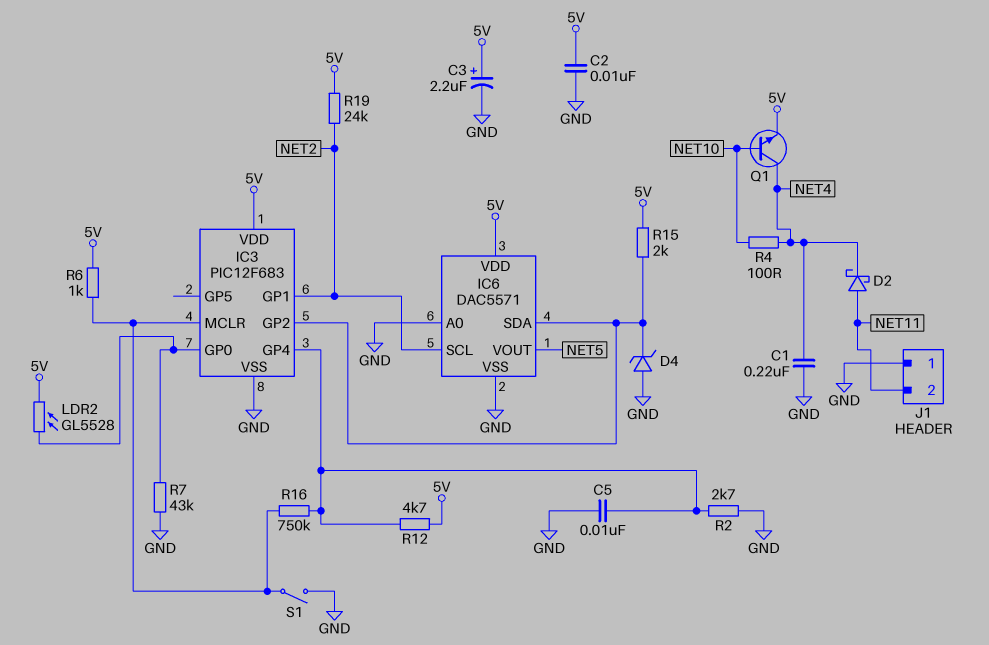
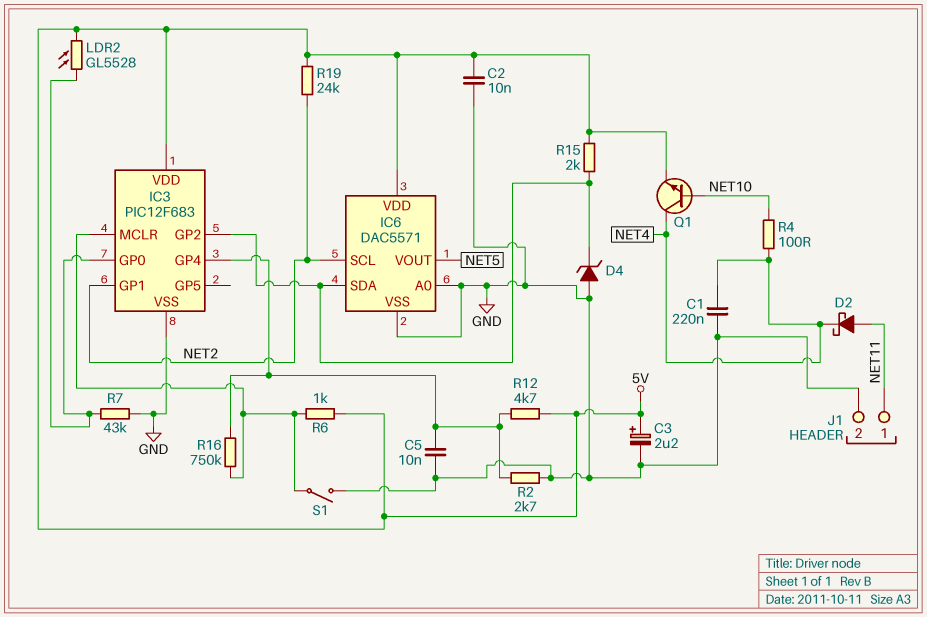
J1 pin 1: GND -> NET11
J1 pin 2: NET11 -> GND

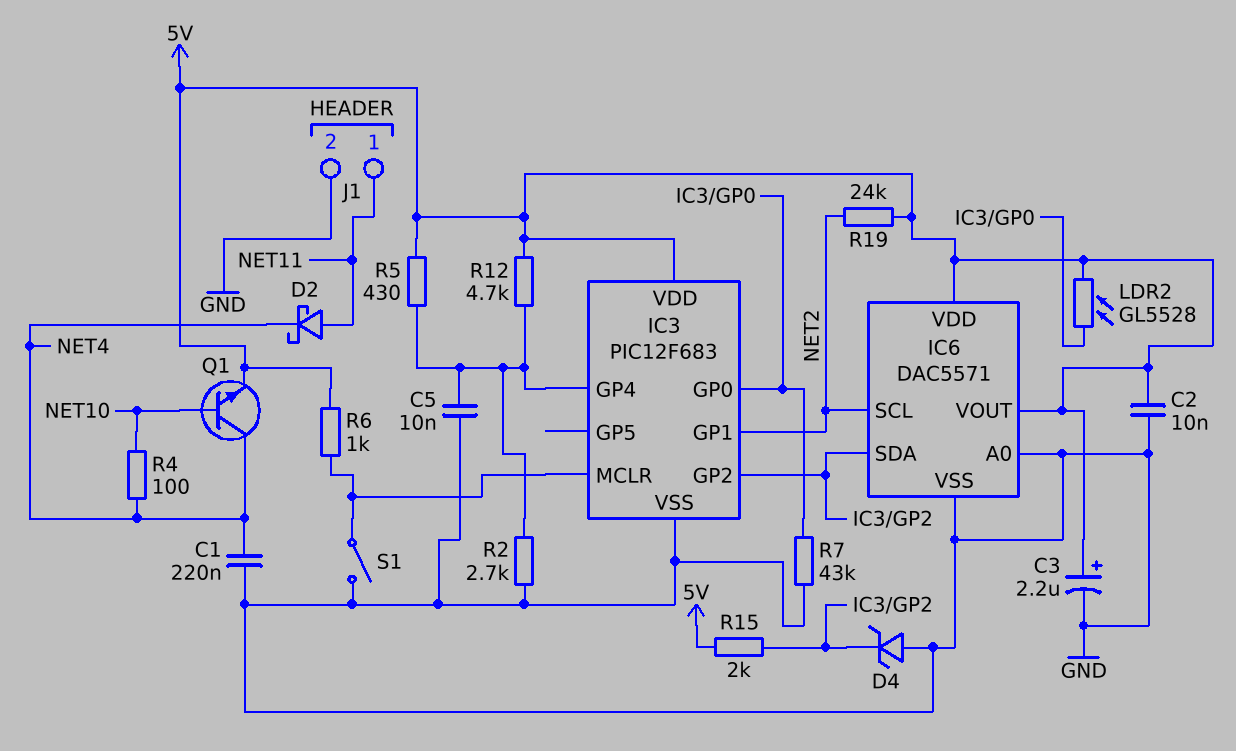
IC6 pin VOUT: NET5 -> 5V
R5: none -> 430 (5V, IC3/GP4)
R16: 750k (IC3/GP4, IC3/MCLR) -> none

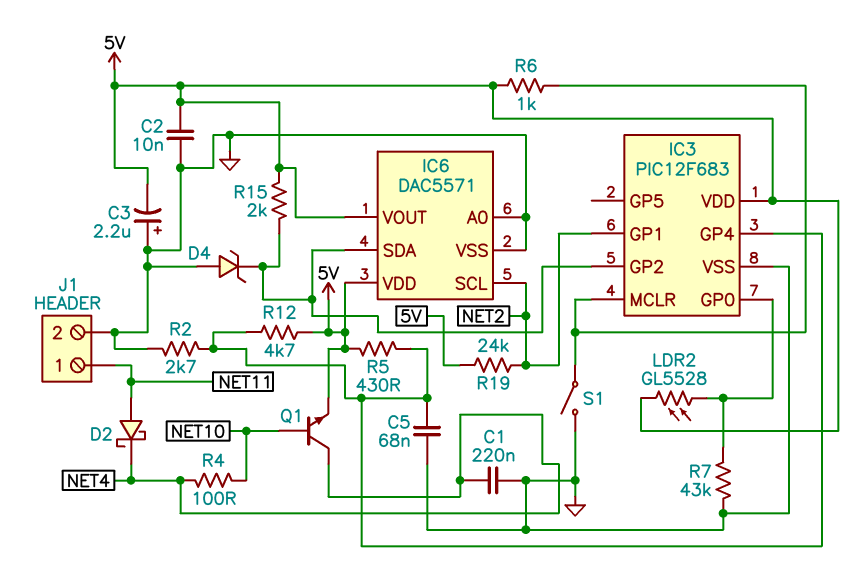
C3: 2.2uF (plus 5V, minus GND) -> 2.2uF (plus GND, minus 5V)
C5: 10nF (GND, IC3/GP4) -> 68nF (GND, IC3/GP4)

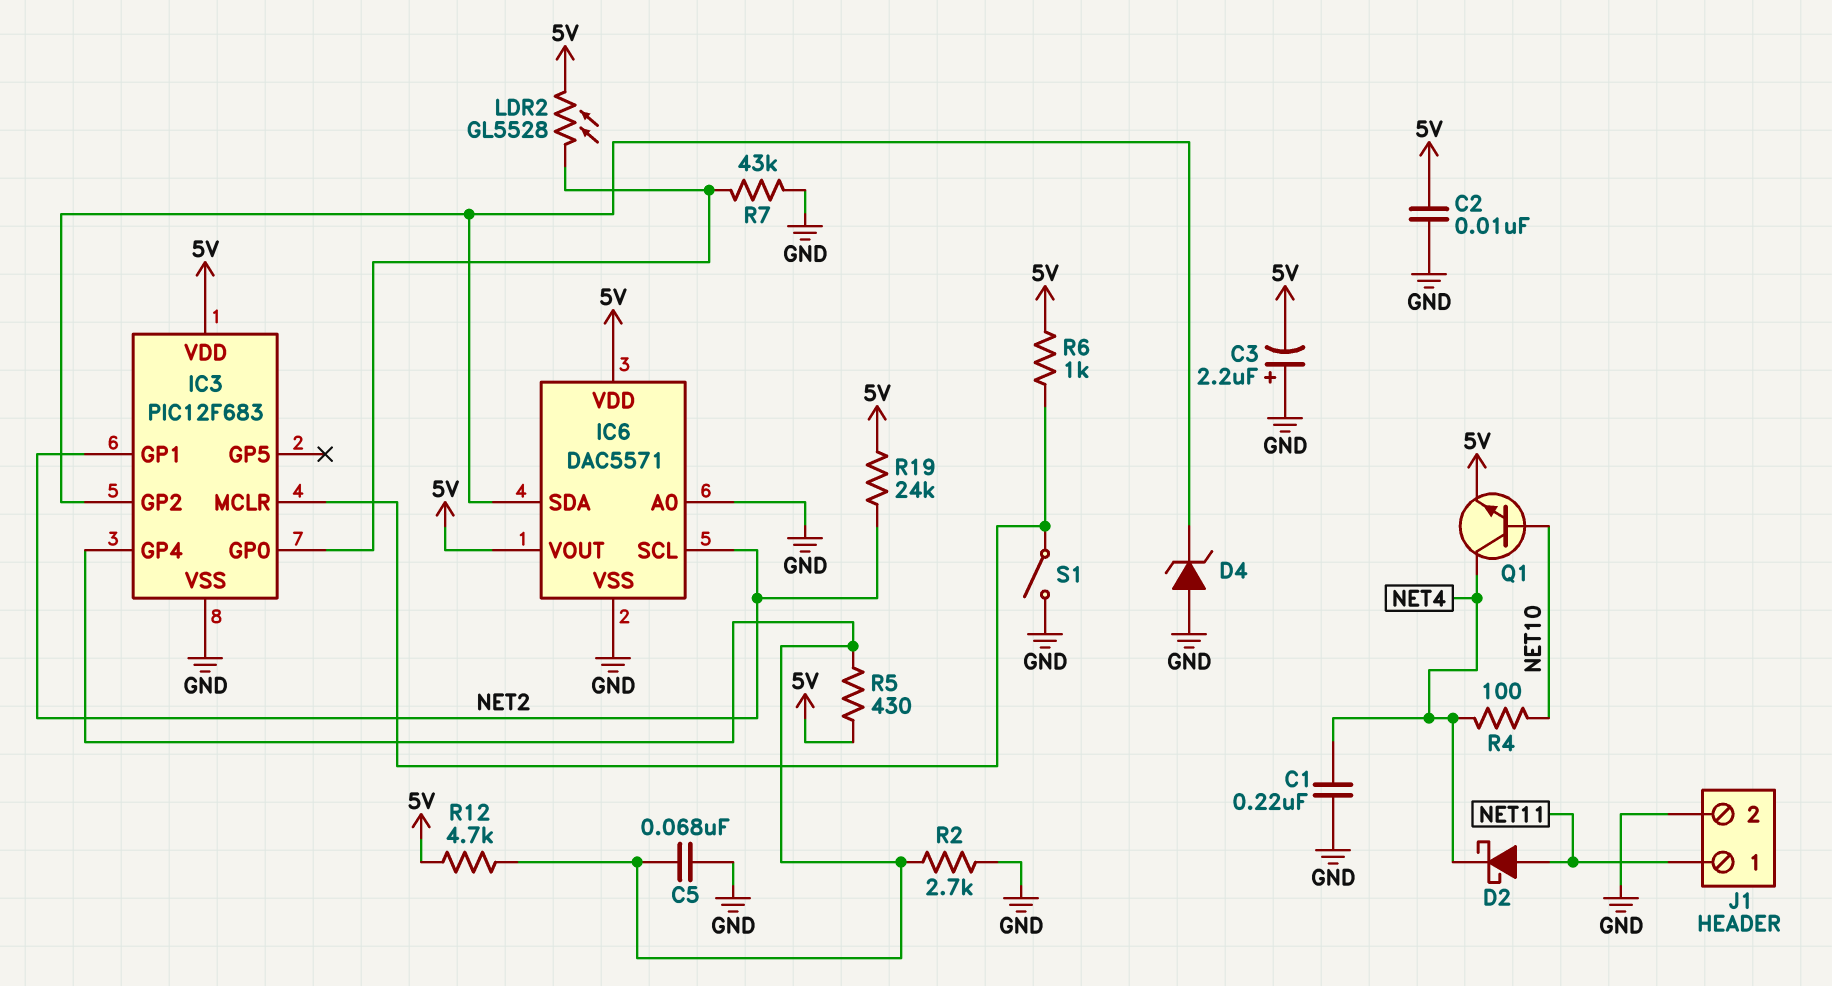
R15: 2k (5V, IC3/GP2) -> none

